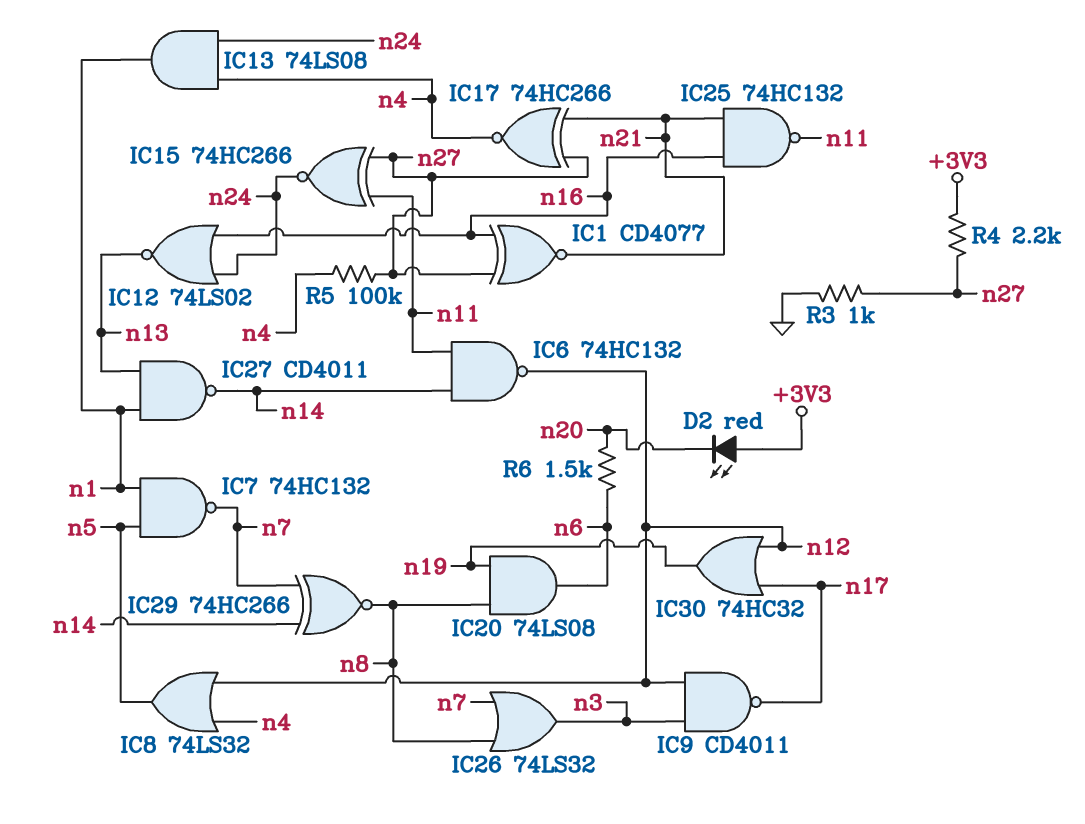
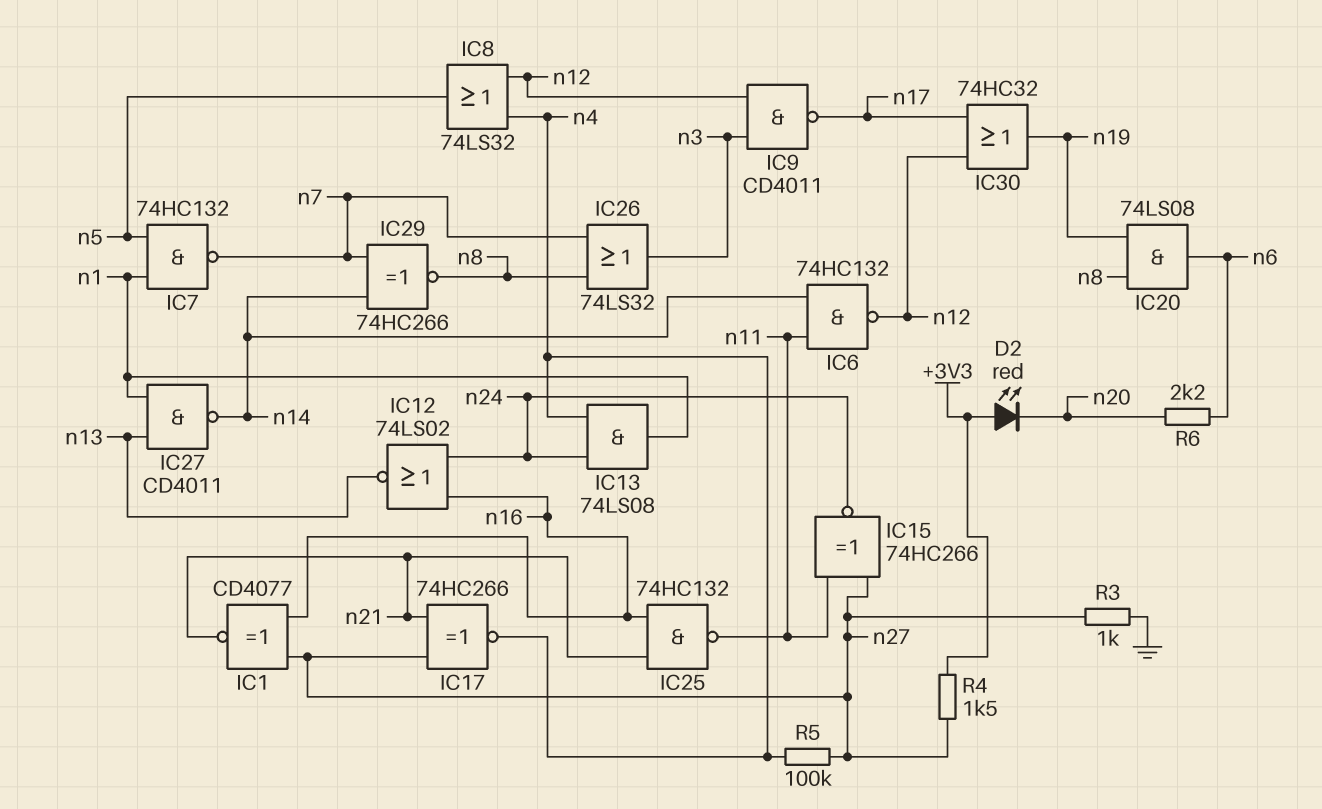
R4: 2.2k (+3V3, n27) -> 1.5k (+3V3, n27)
R6: 1.5k (n6, n20) -> 2.2k (n6, n20)

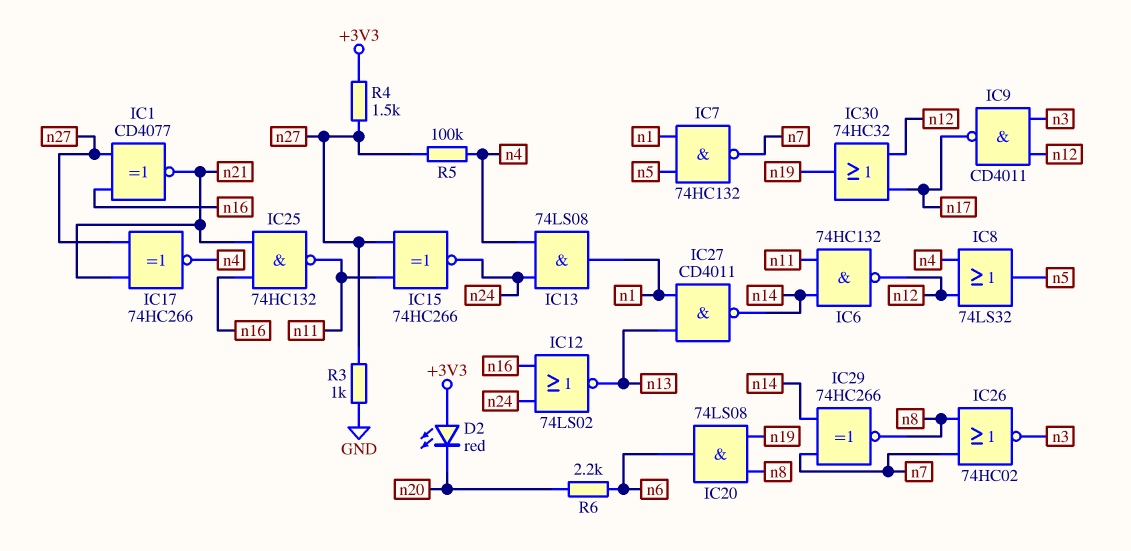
IC26: OR 74LS32 (in n7, in n8, out n3) -> NOR 74HC02 (in n7, in n8, out n3)

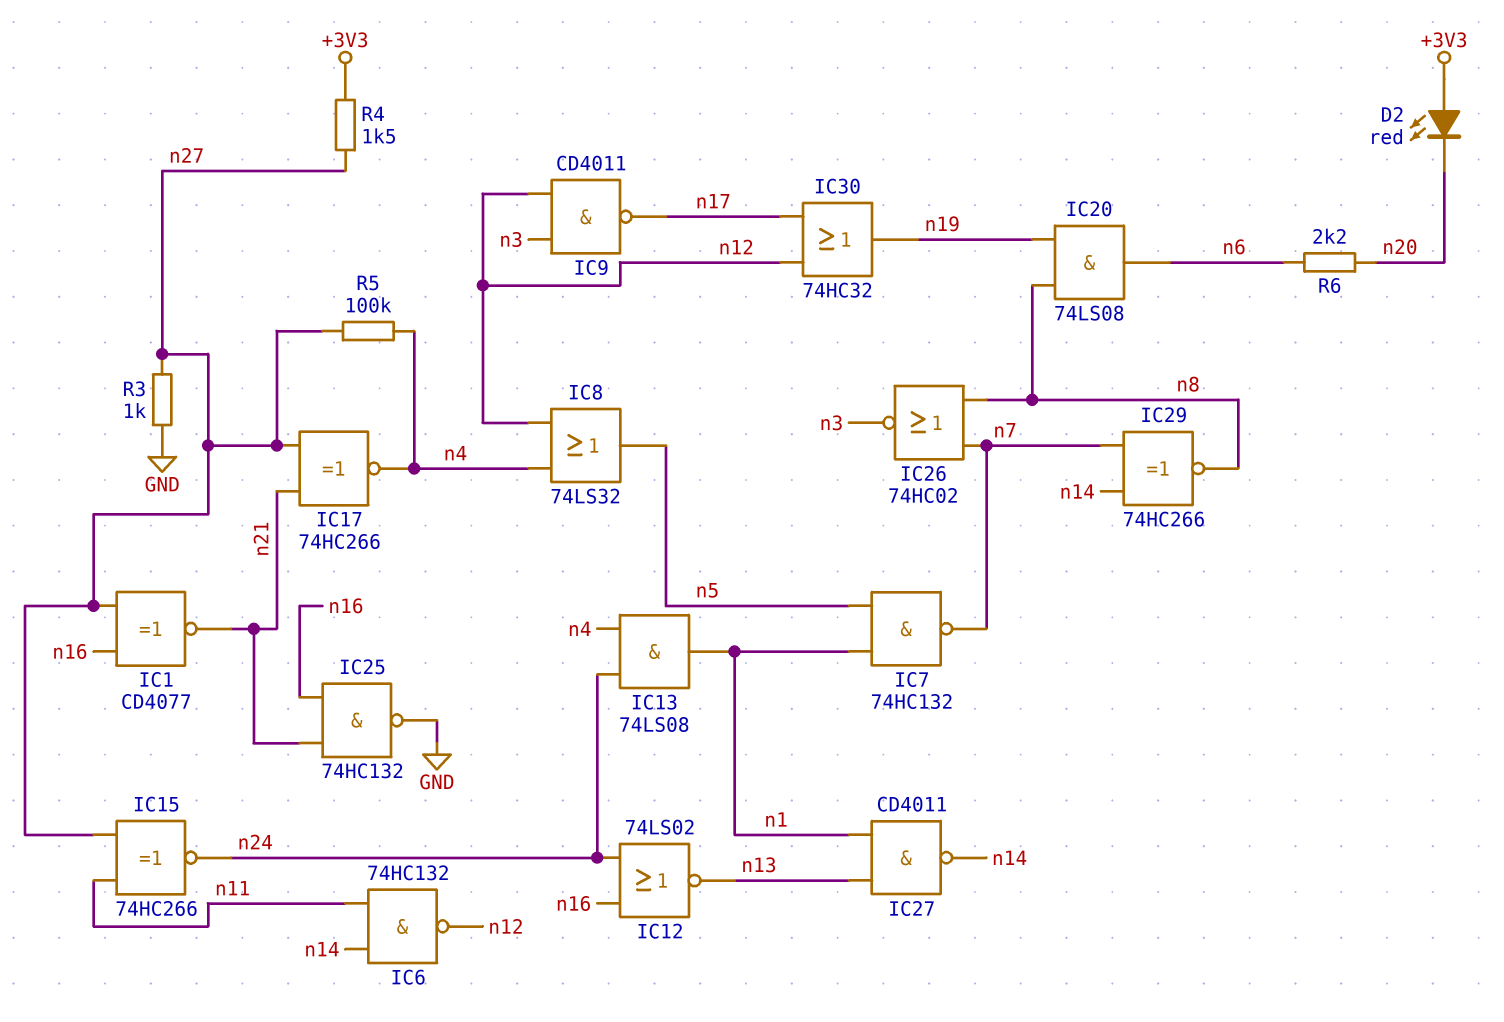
IC25: NAND 74HC132 (in n16, in n21, out n11) -> NAND 74HC132 (in n16, in n21, out GND)

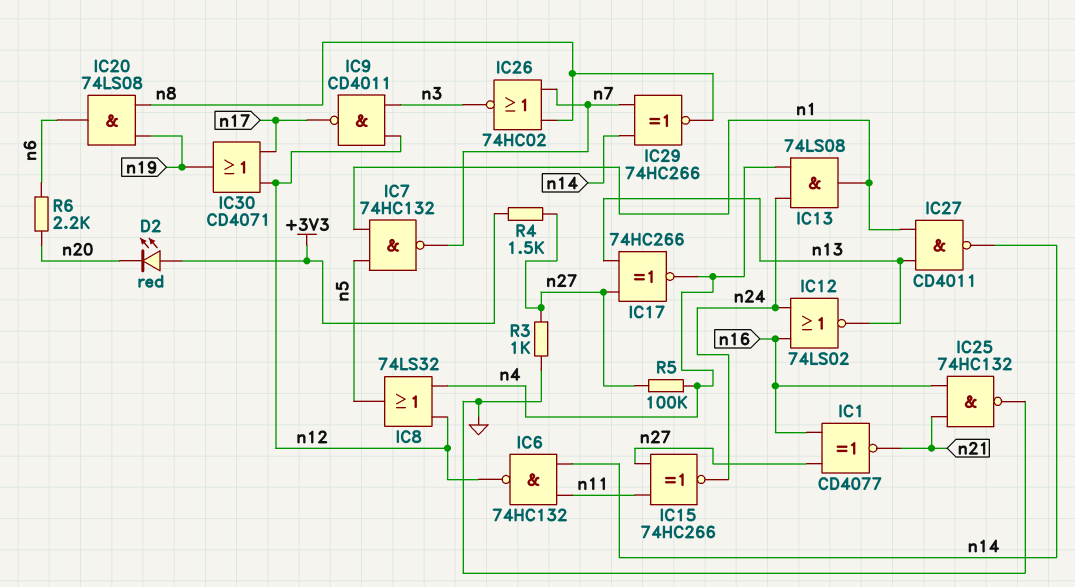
IC17: XNOR 74HC266 (in n21, in n27, out n4) -> XNOR 74HC266 (in n13, in n27, out n4)
IC30: OR 74HC32 (in n12, in n17, out n19) -> OR CD4071 (in n12, in n17, out n19)

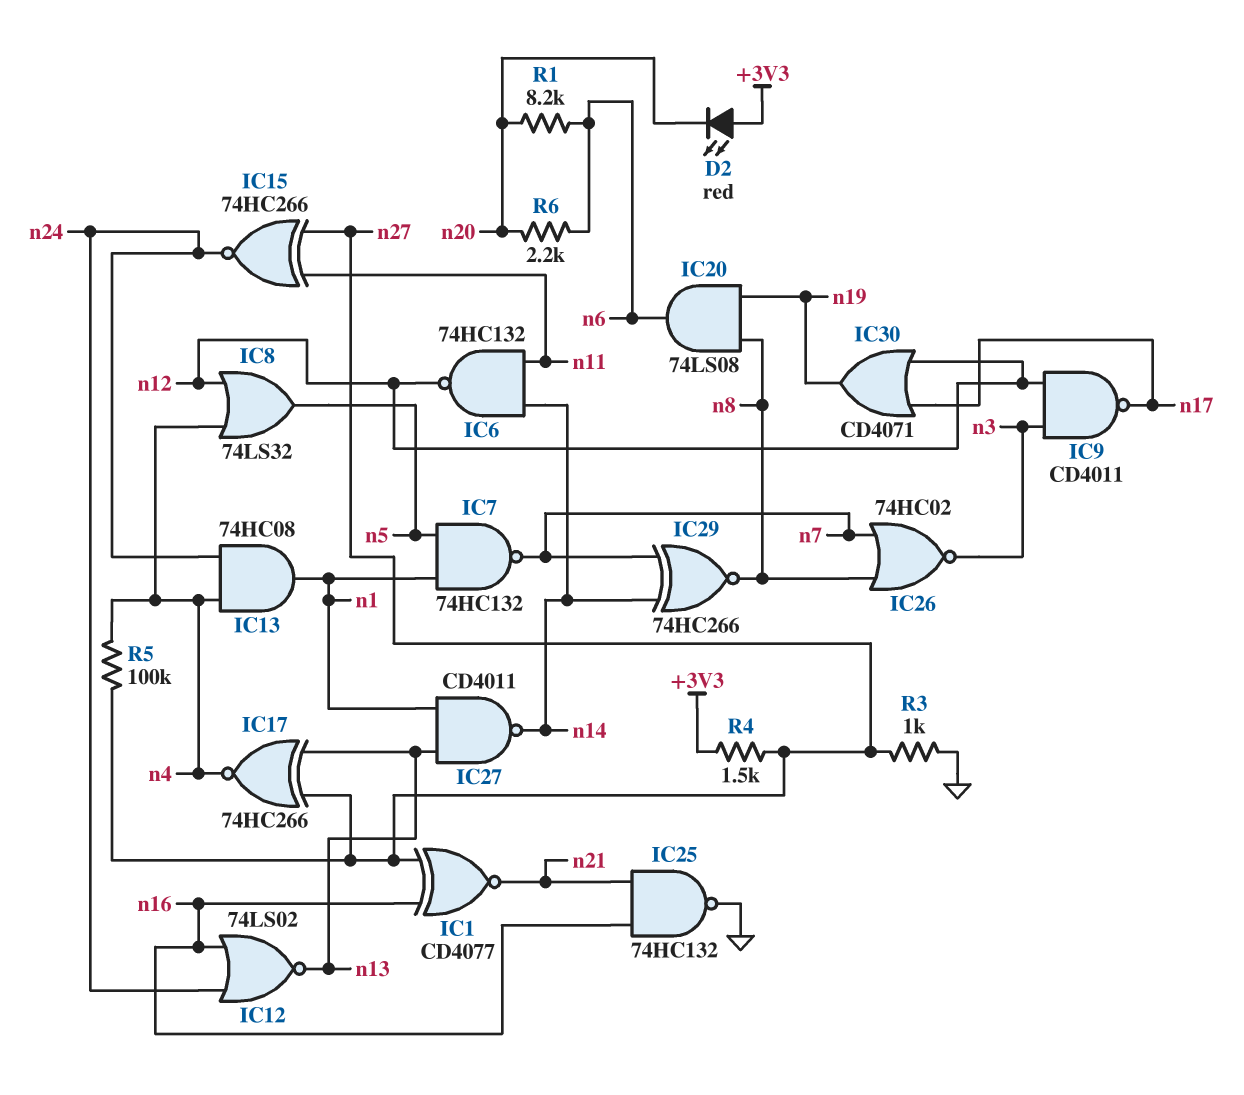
IC13: AND 74LS08 (in n4, in n24, out n1) -> AND 74HC08 (in n4, in n24, out n1)
R1: none -> 8.2k (n6, n20)

